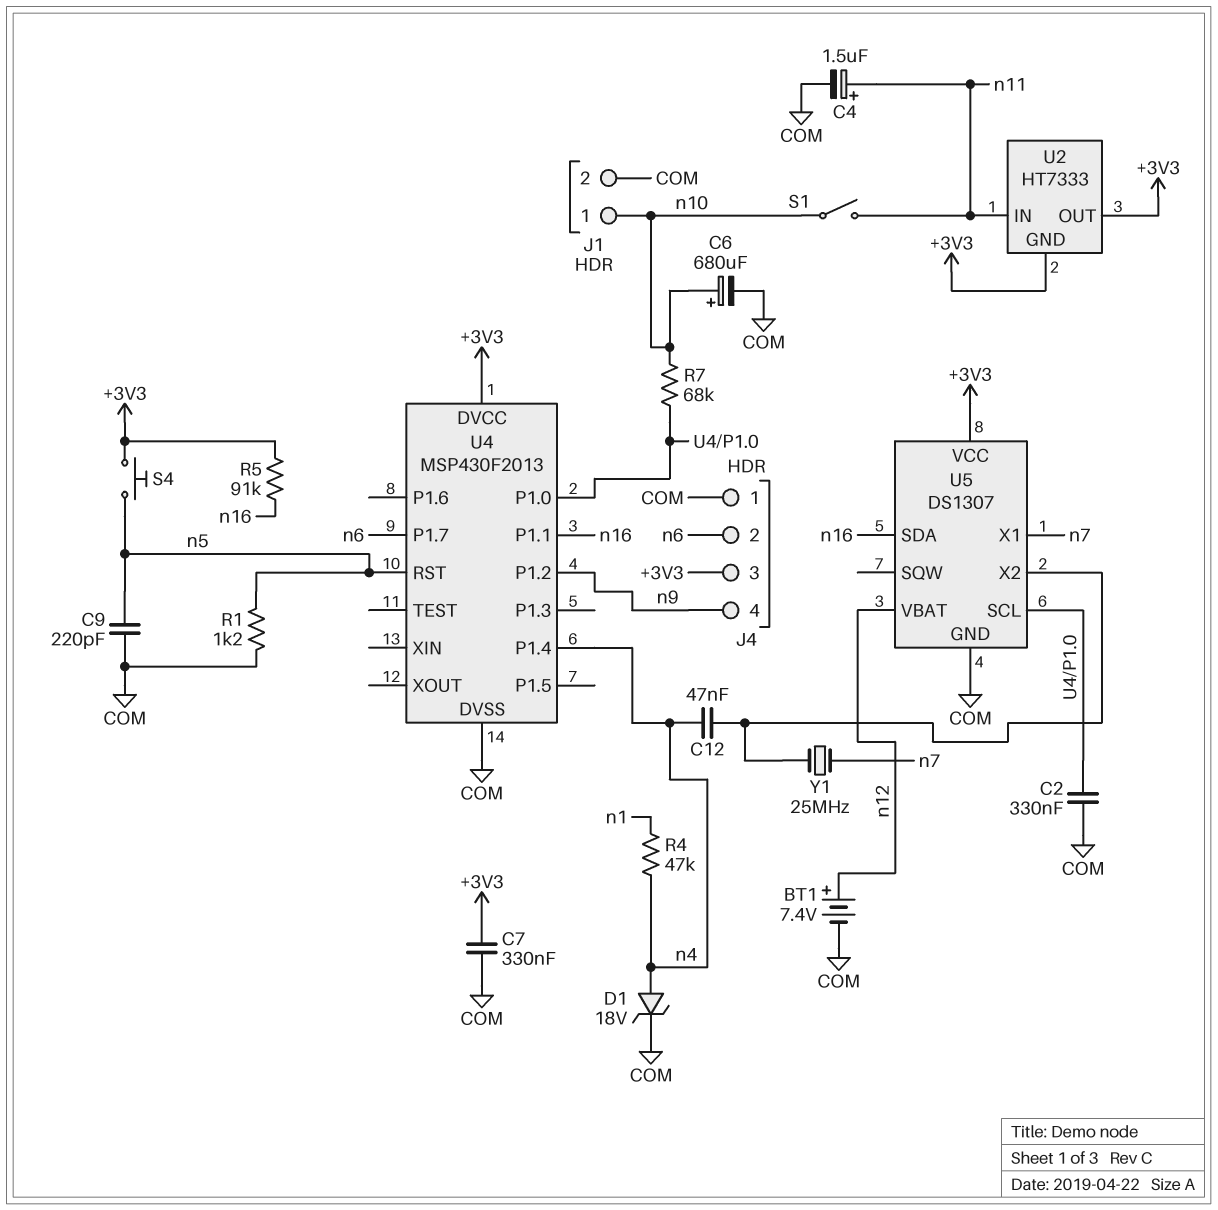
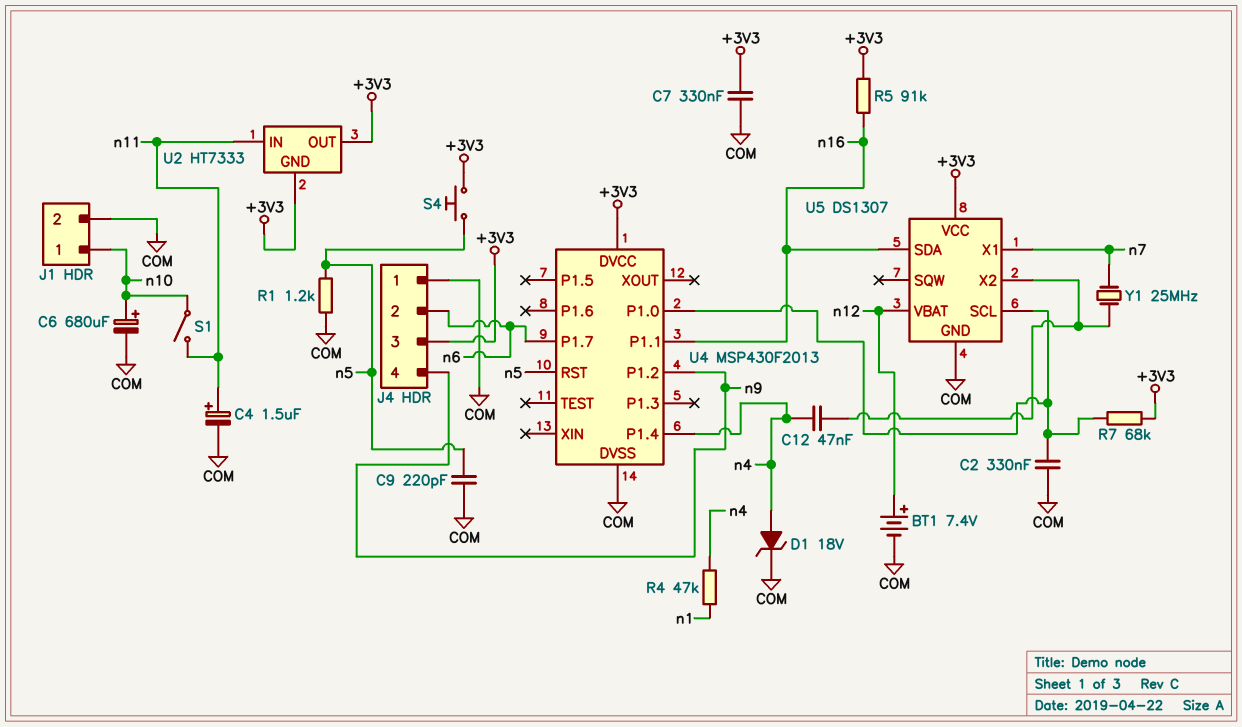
R7: 68k (U4/P1.0, n10) -> 68k (+3V3, U4/P1.0)

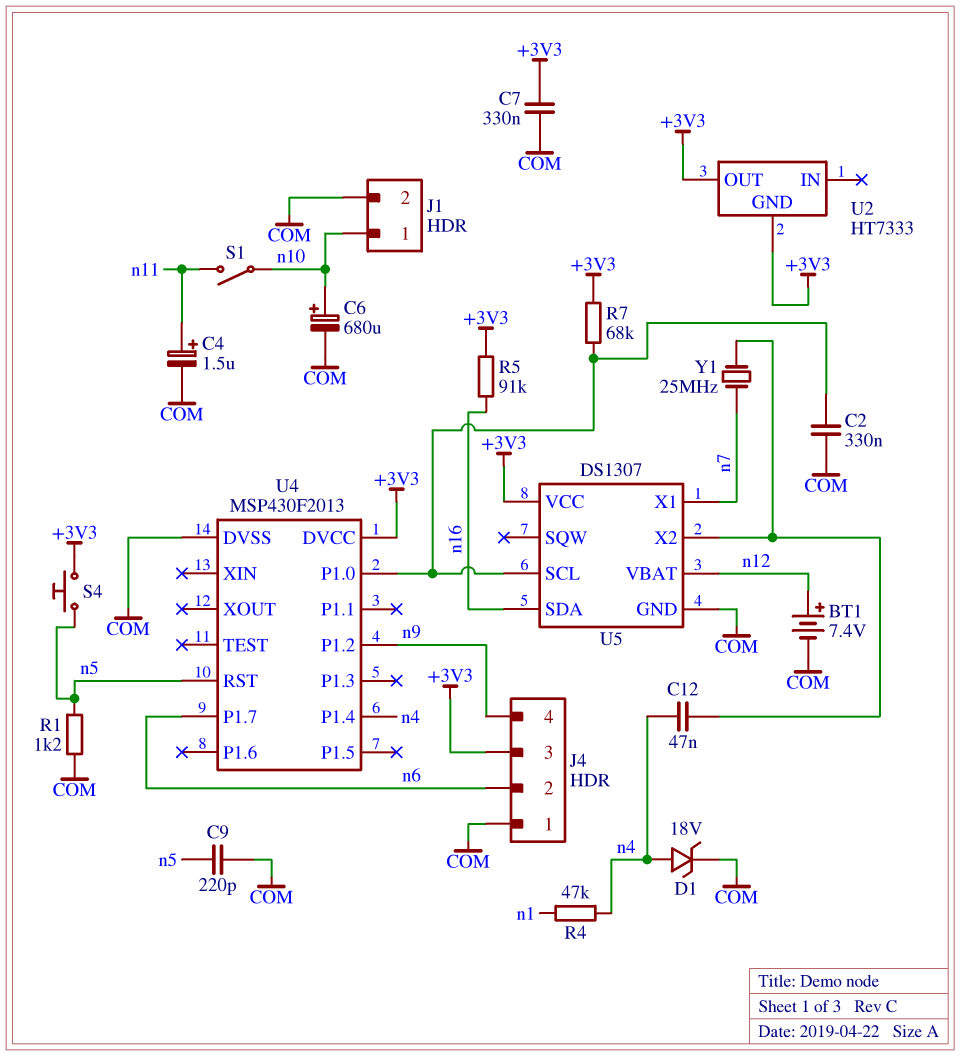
U2 pin IN: n11 -> none
U4 pin P1.1: n16 -> none

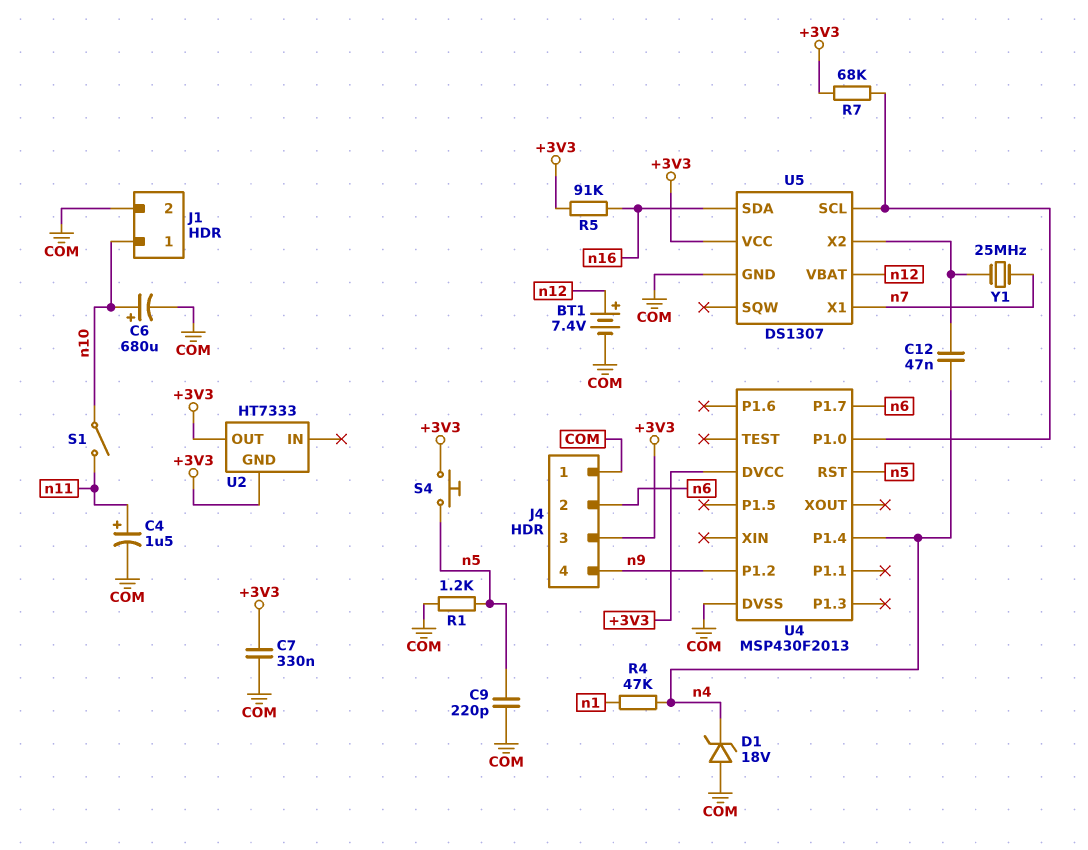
C2: 330nF (COM, U4/P1.0) -> none
D1: zener 18V (A n4, K COM) -> zener 18V (A COM, K n4)

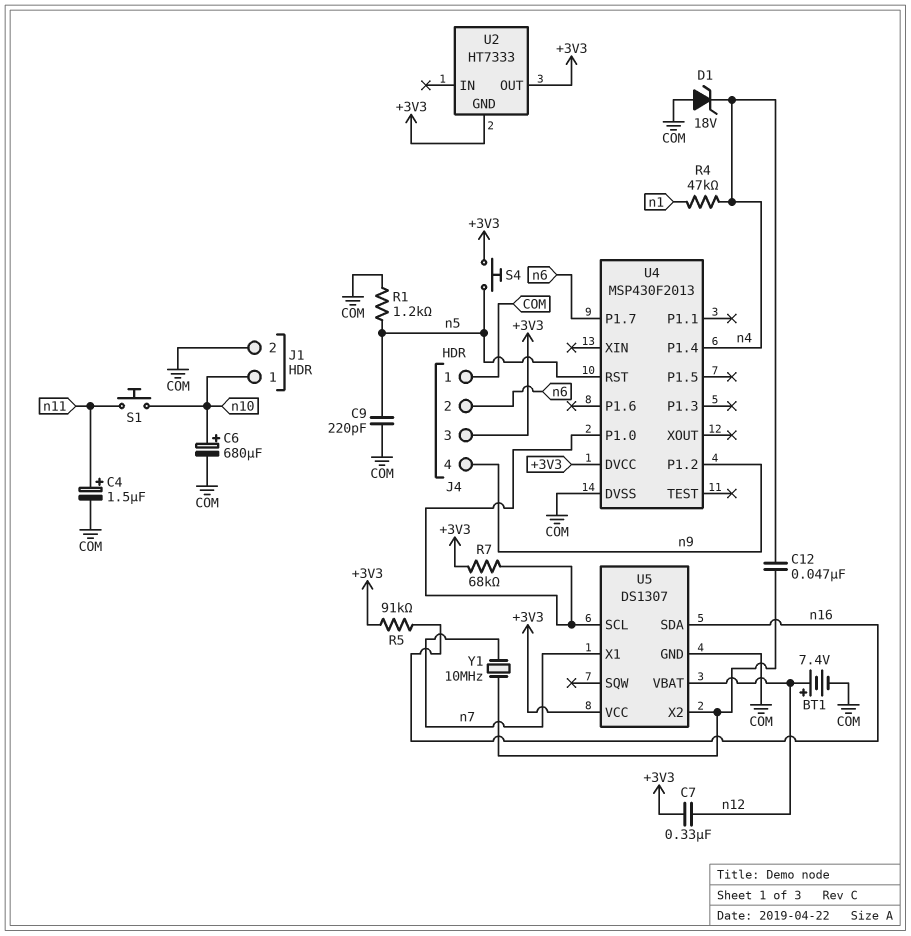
C7: 330nF (+3V3, COM) -> 330nF (+3V3, n12)
S1: switch (n10, n11) -> button (n10, n11)
Y1: 25MHz (U5/X2, n7) -> 10MHz (U5/X2, n7)

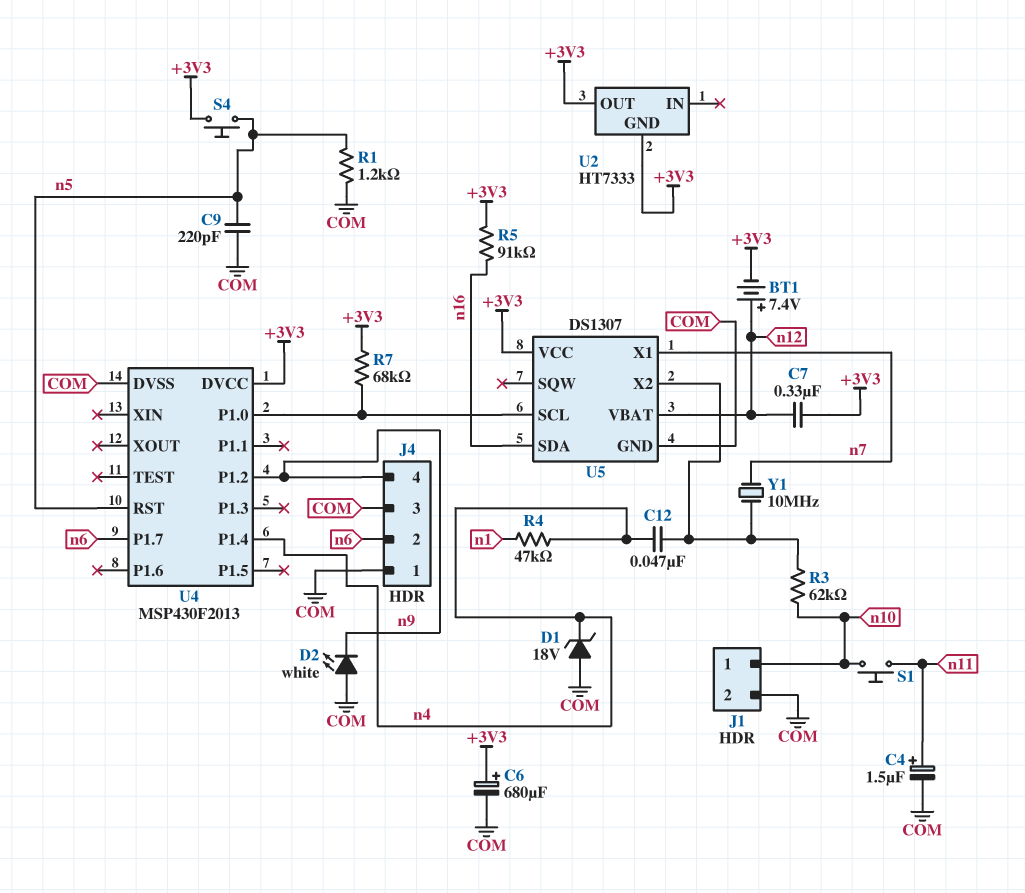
BT1: 7.4V (plus n12, minus COM) -> 7.4V (plus n12, minus +3V3)
C6: 680uF (plus n10, minus COM) -> 680uF (plus +3V3, minus COM)
D2: none -> LED white (A COM, K n9)
J4 pin 3: +3V3 -> COM
R3: none -> 62k (U5/X2, n10)

